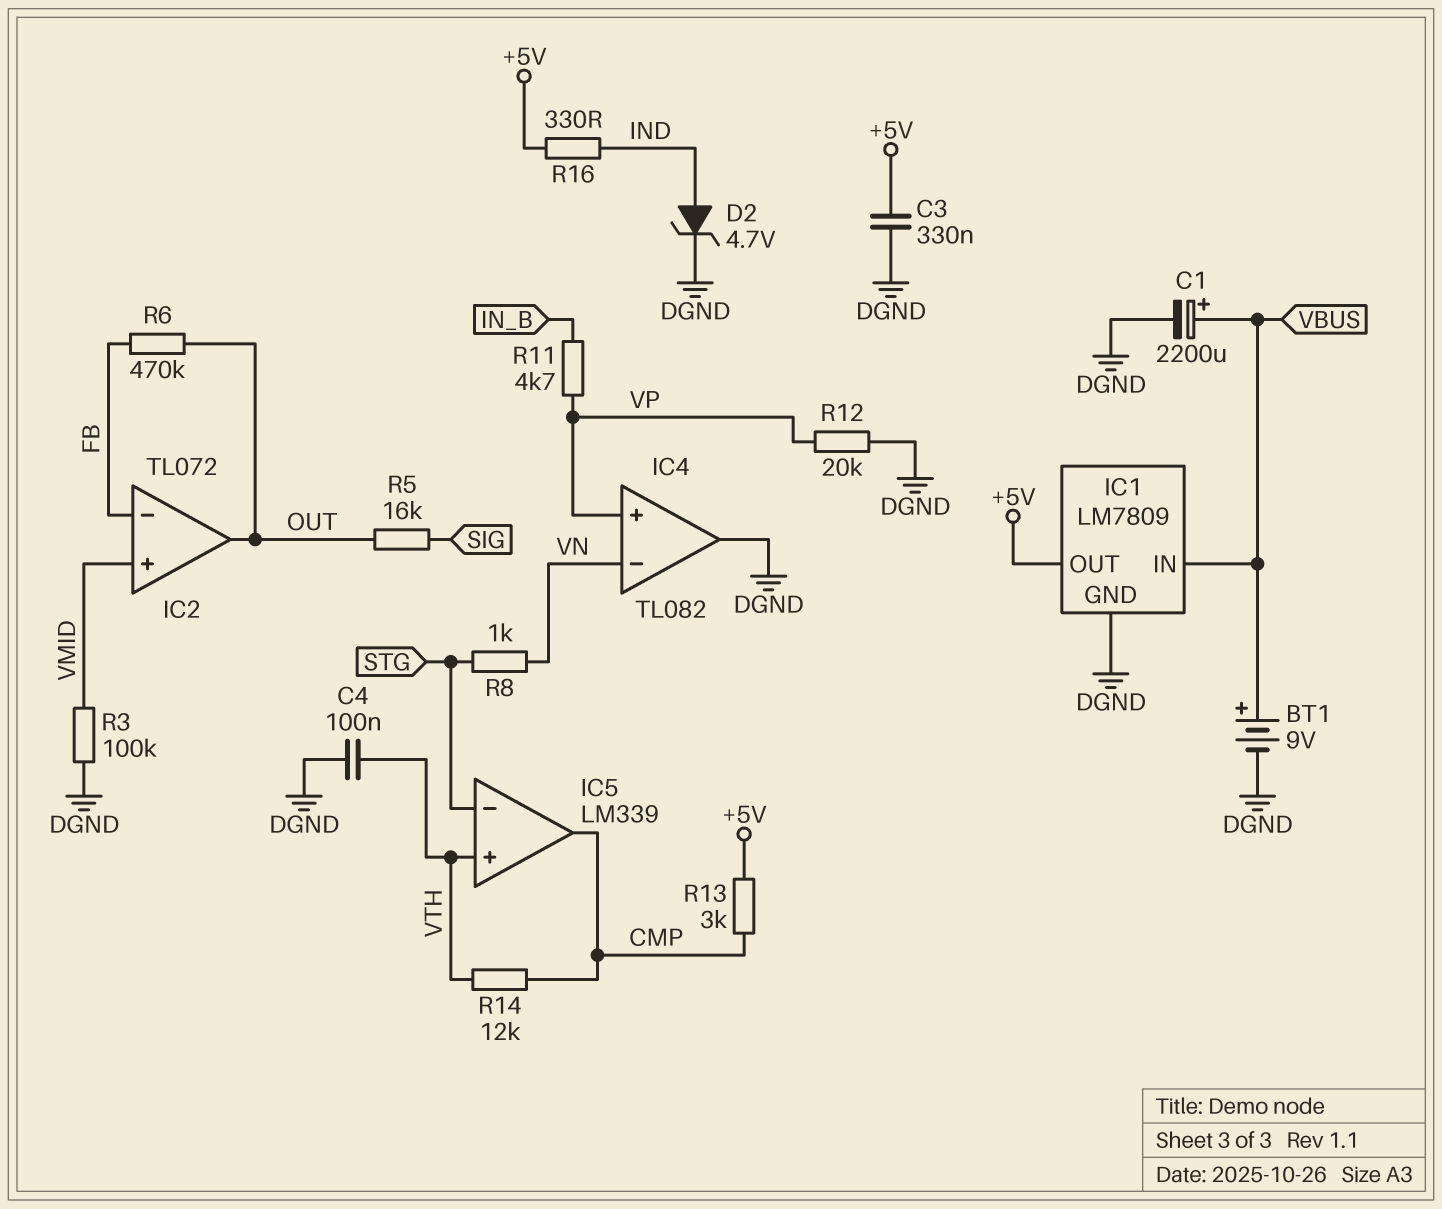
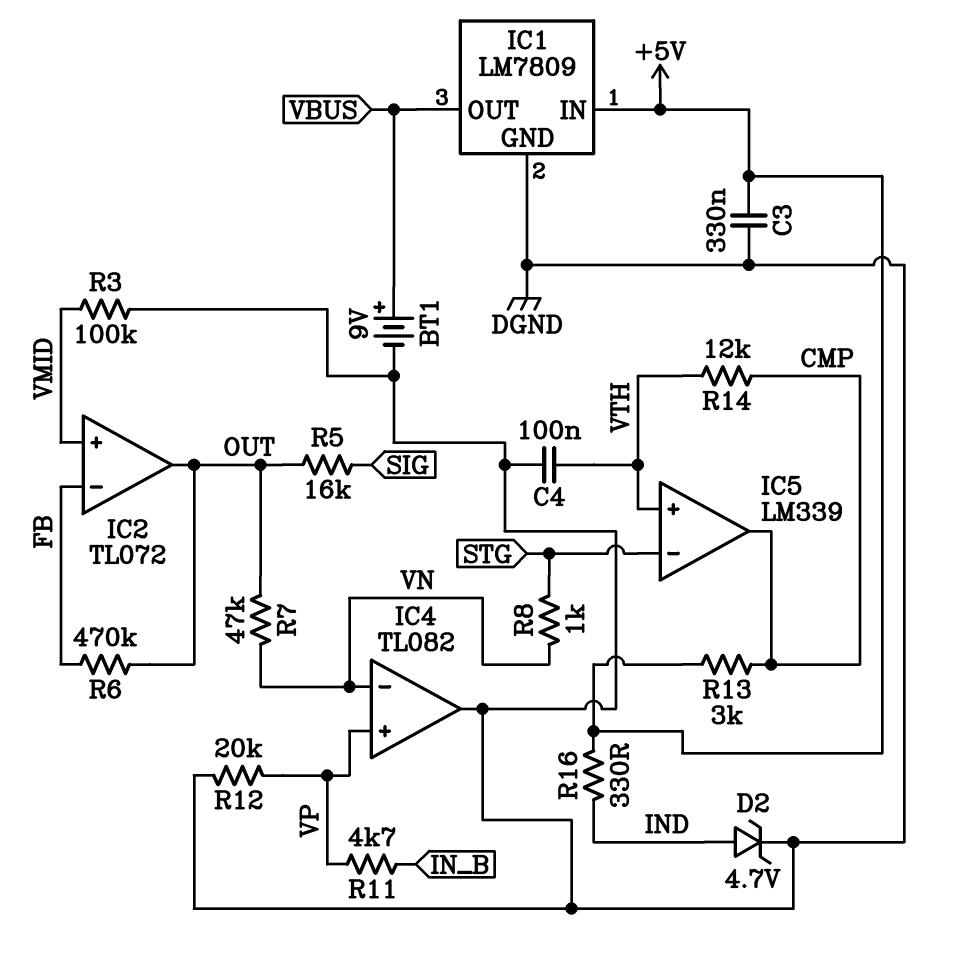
C1: 2200uF (plus VBUS, minus DGND) -> none
IC1 pin IN: VBUS -> +5V
IC1 pin OUT: +5V -> VBUS
R7: none -> 47k (OUT, VN)

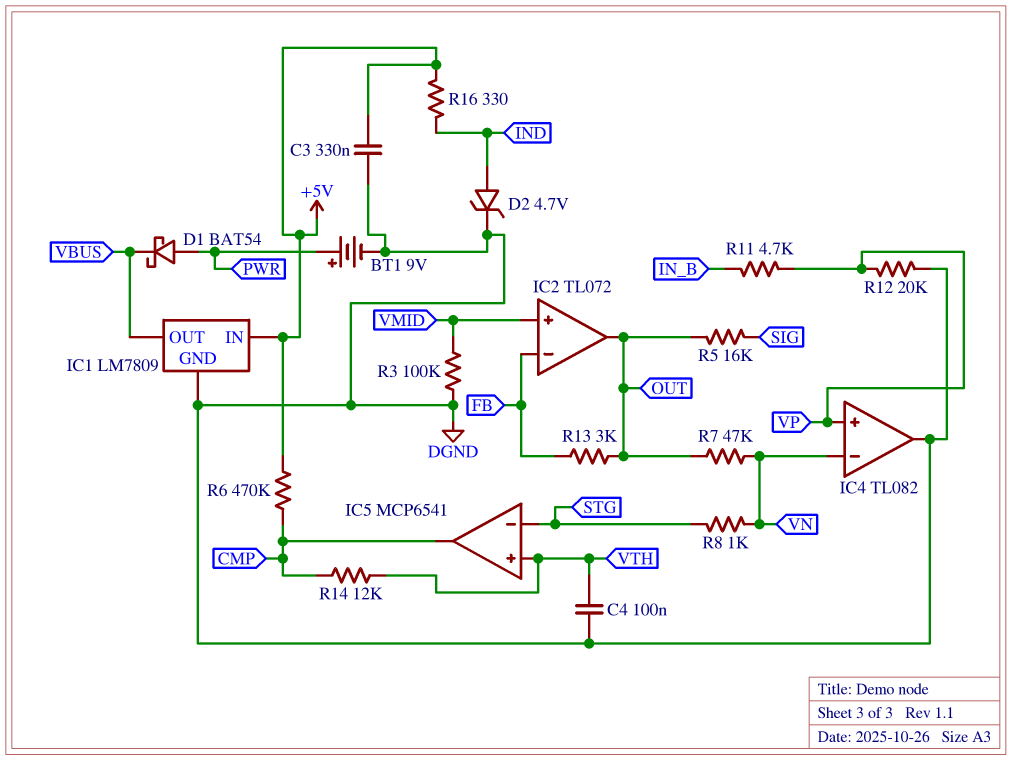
BT1: 9V (plus VBUS, minus DGND) -> 9V (plus PWR, minus DGND)
D1: none -> schottky BAT54 (A PWR, K VBUS)
IC5: LM339 -> MCP6541
R6: 470k (FB, OUT) -> 470k (+5V, CMP)
R13: 3k (+5V, CMP) -> 3k (FB, OUT)

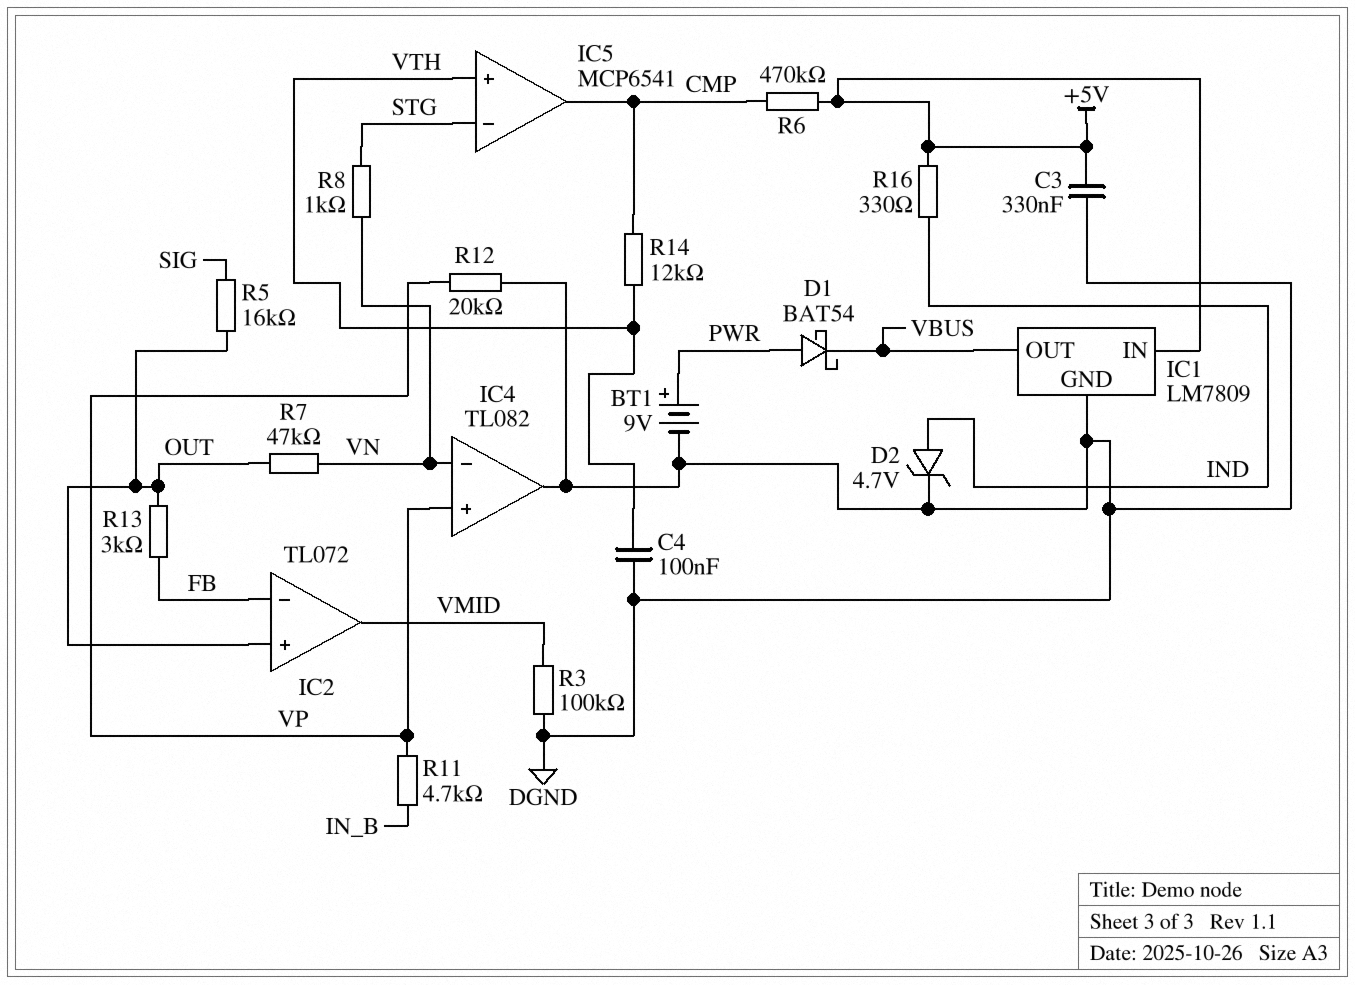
IC2 pin in+: VMID -> OUT
IC2 pin out: OUT -> VMID

